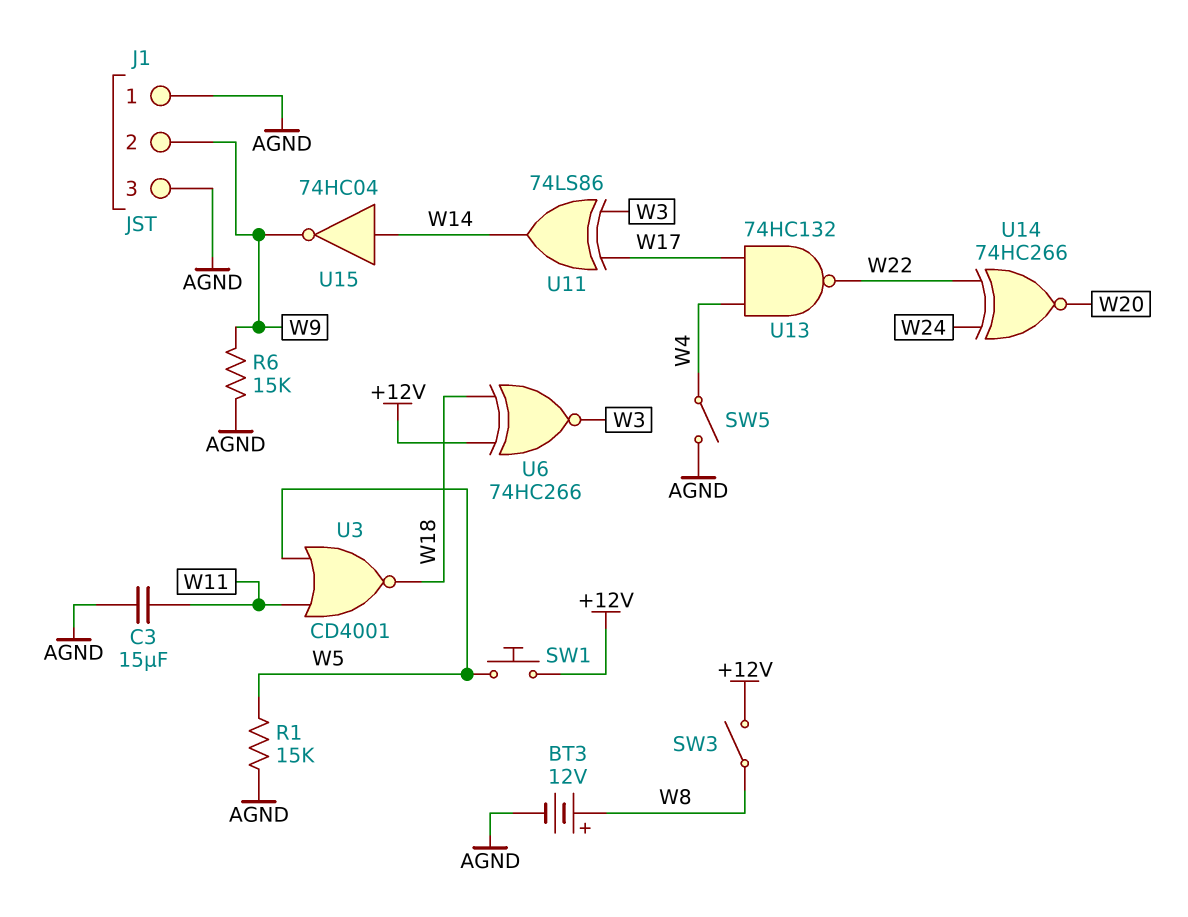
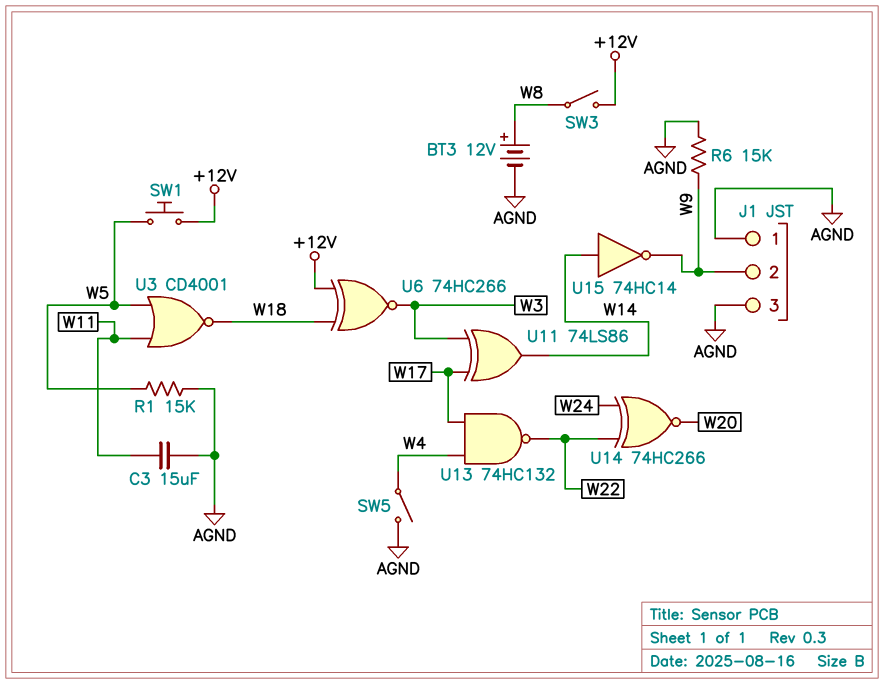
U15: NOT 74HC04 (in W14, out W9) -> NOT 74HC14 (in W14, out W9)

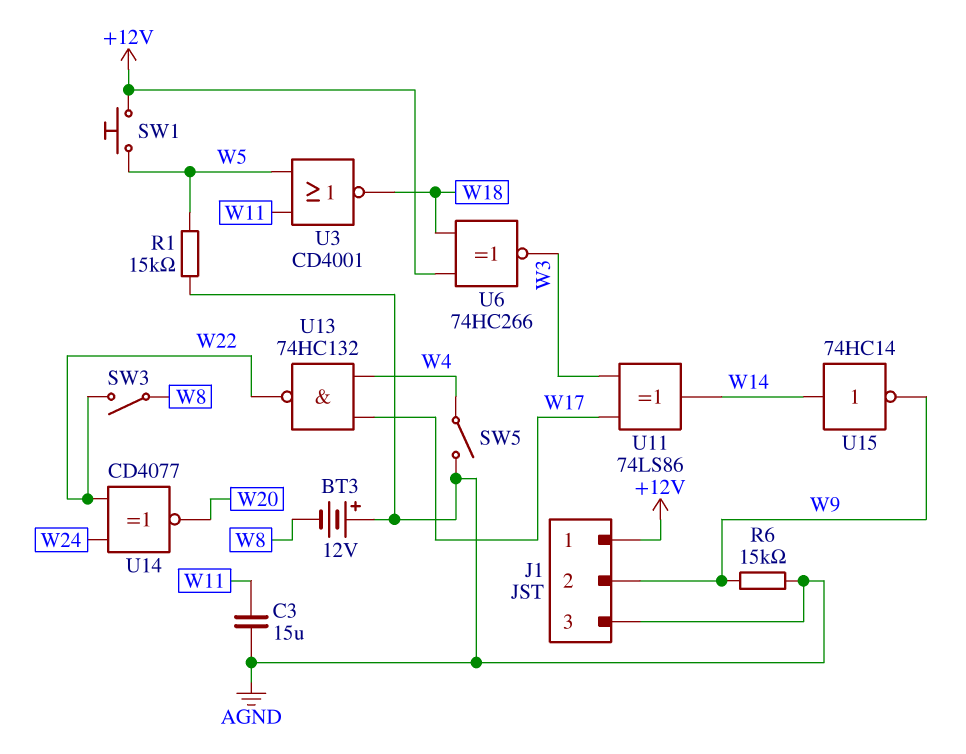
BT3: 12V (plus W8, minus AGND) -> 12V (plus AGND, minus W8)
J1 pin 1: AGND -> +12V
SW3: switch (+12V, W8) -> switch (W8, W22)
U14: XNOR 74HC266 (in W22, in W24, out W20) -> XNOR CD4077 (in W22, in W24, out W20)

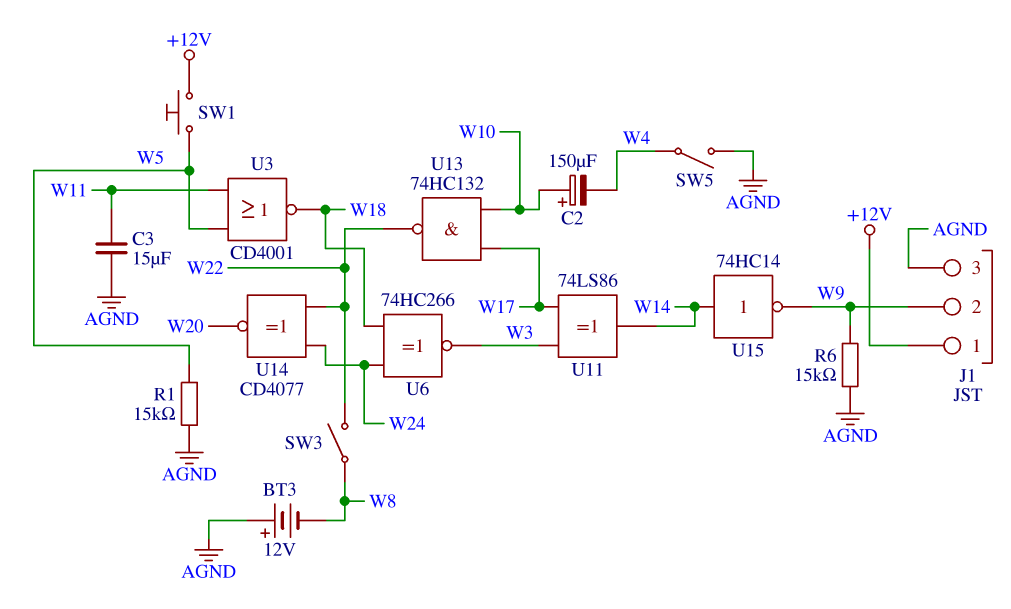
C2: none -> 150uF (plus W10, minus W4)
U6: XNOR 74HC266 (in +12V, in W18, out W3) -> XNOR 74HC266 (in W18, in W24, out W3)
U13: NAND 74HC132 (in W4, in W17, out W22) -> NAND 74HC132 (in W10, in W17, out W22)

